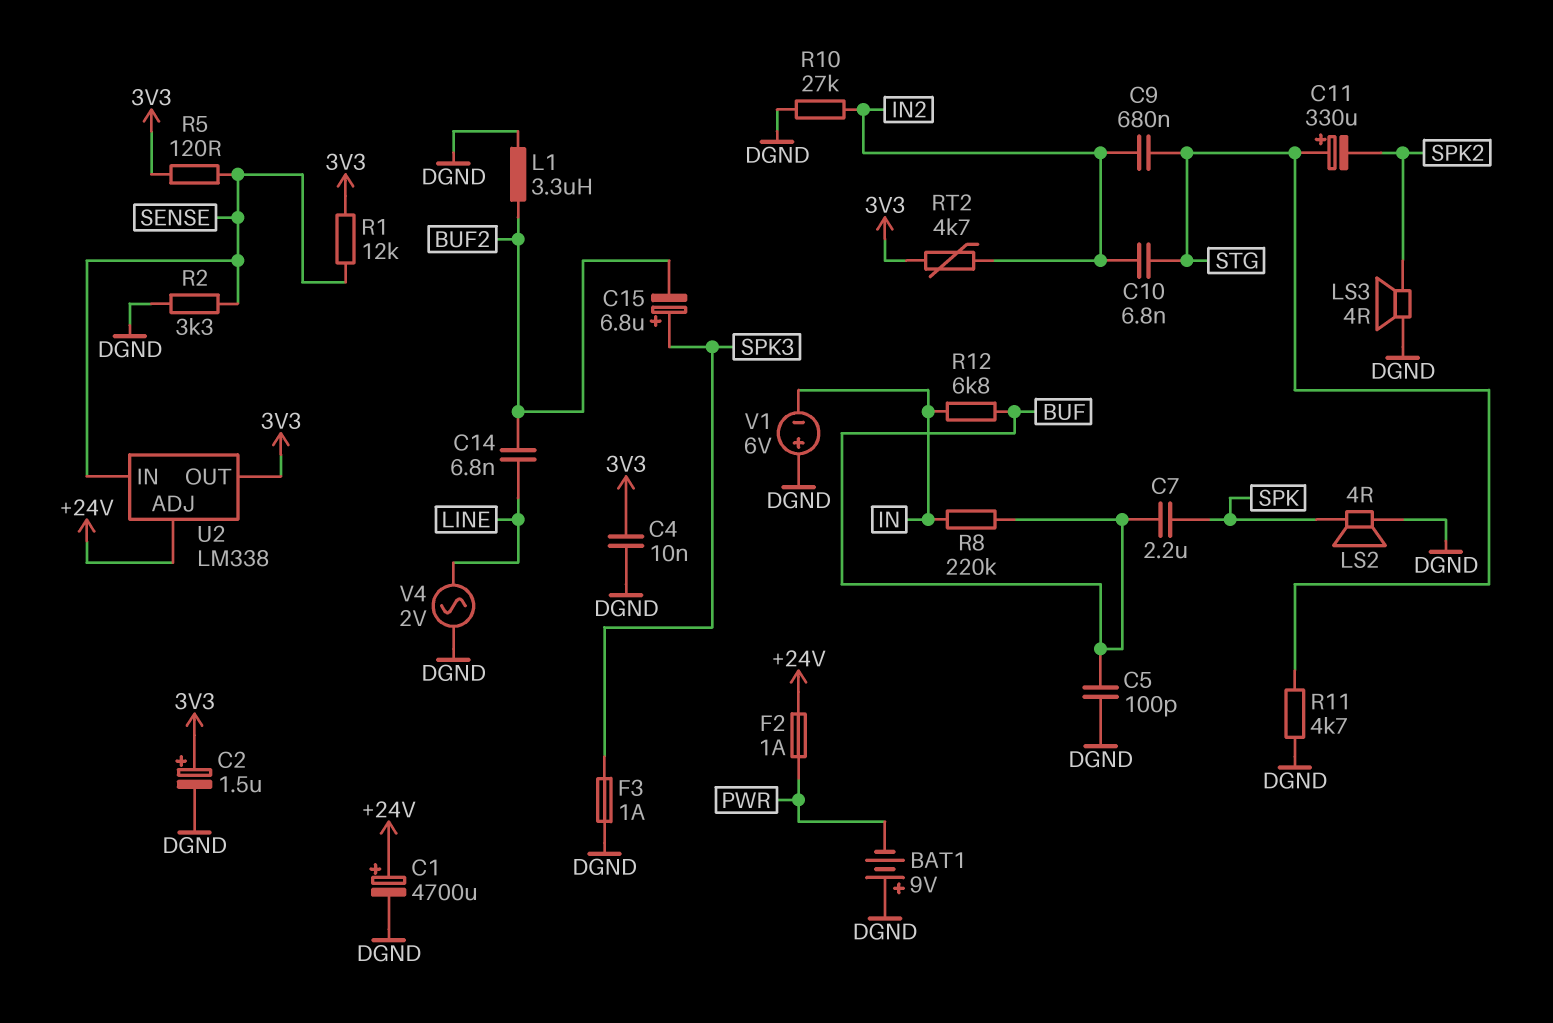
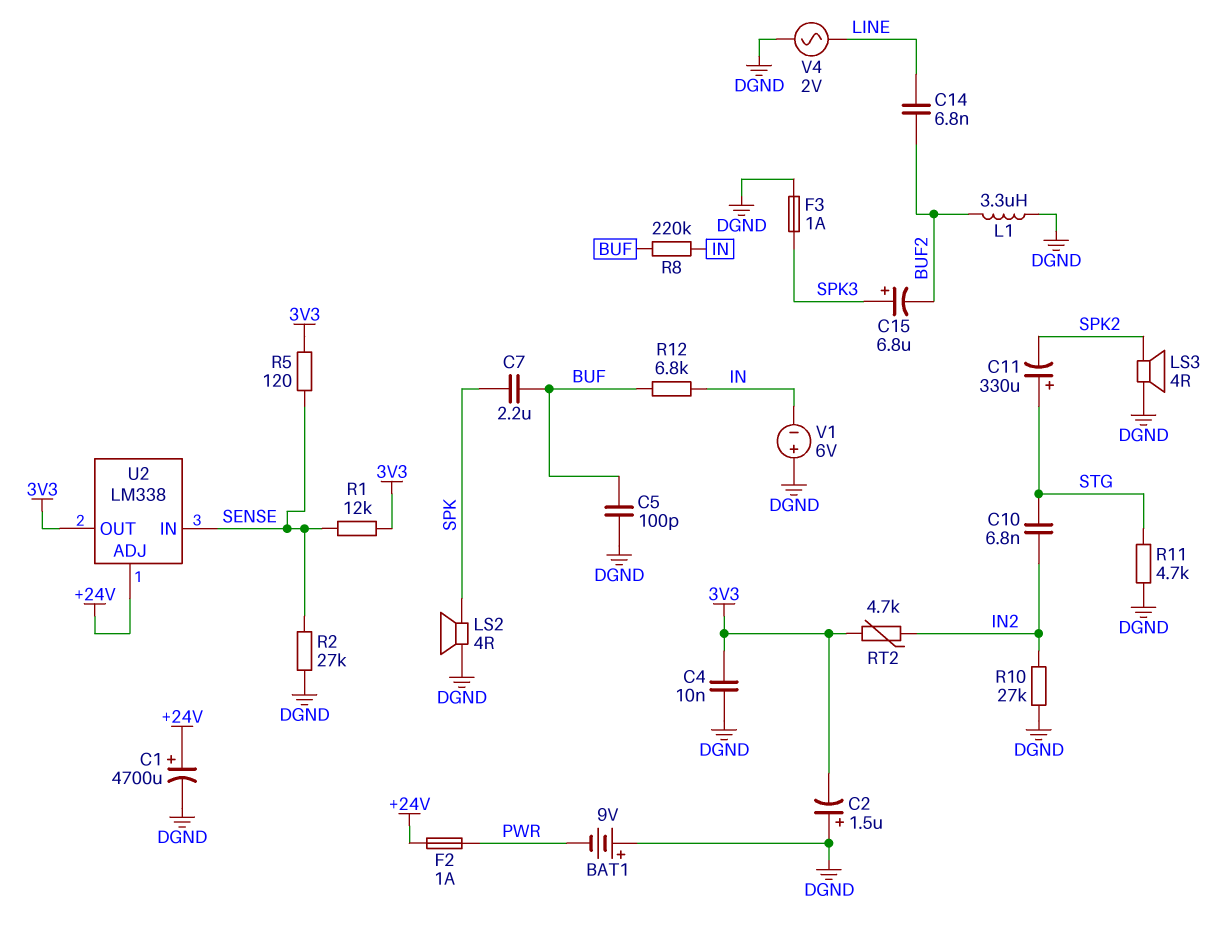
C2: 1.5uF (plus 3V3, minus DGND) -> 1.5uF (plus DGND, minus 3V3)
C9: 680nF (IN2, STG) -> none
R2: 3.3k (DGND, SENSE) -> 27k (DGND, SENSE)

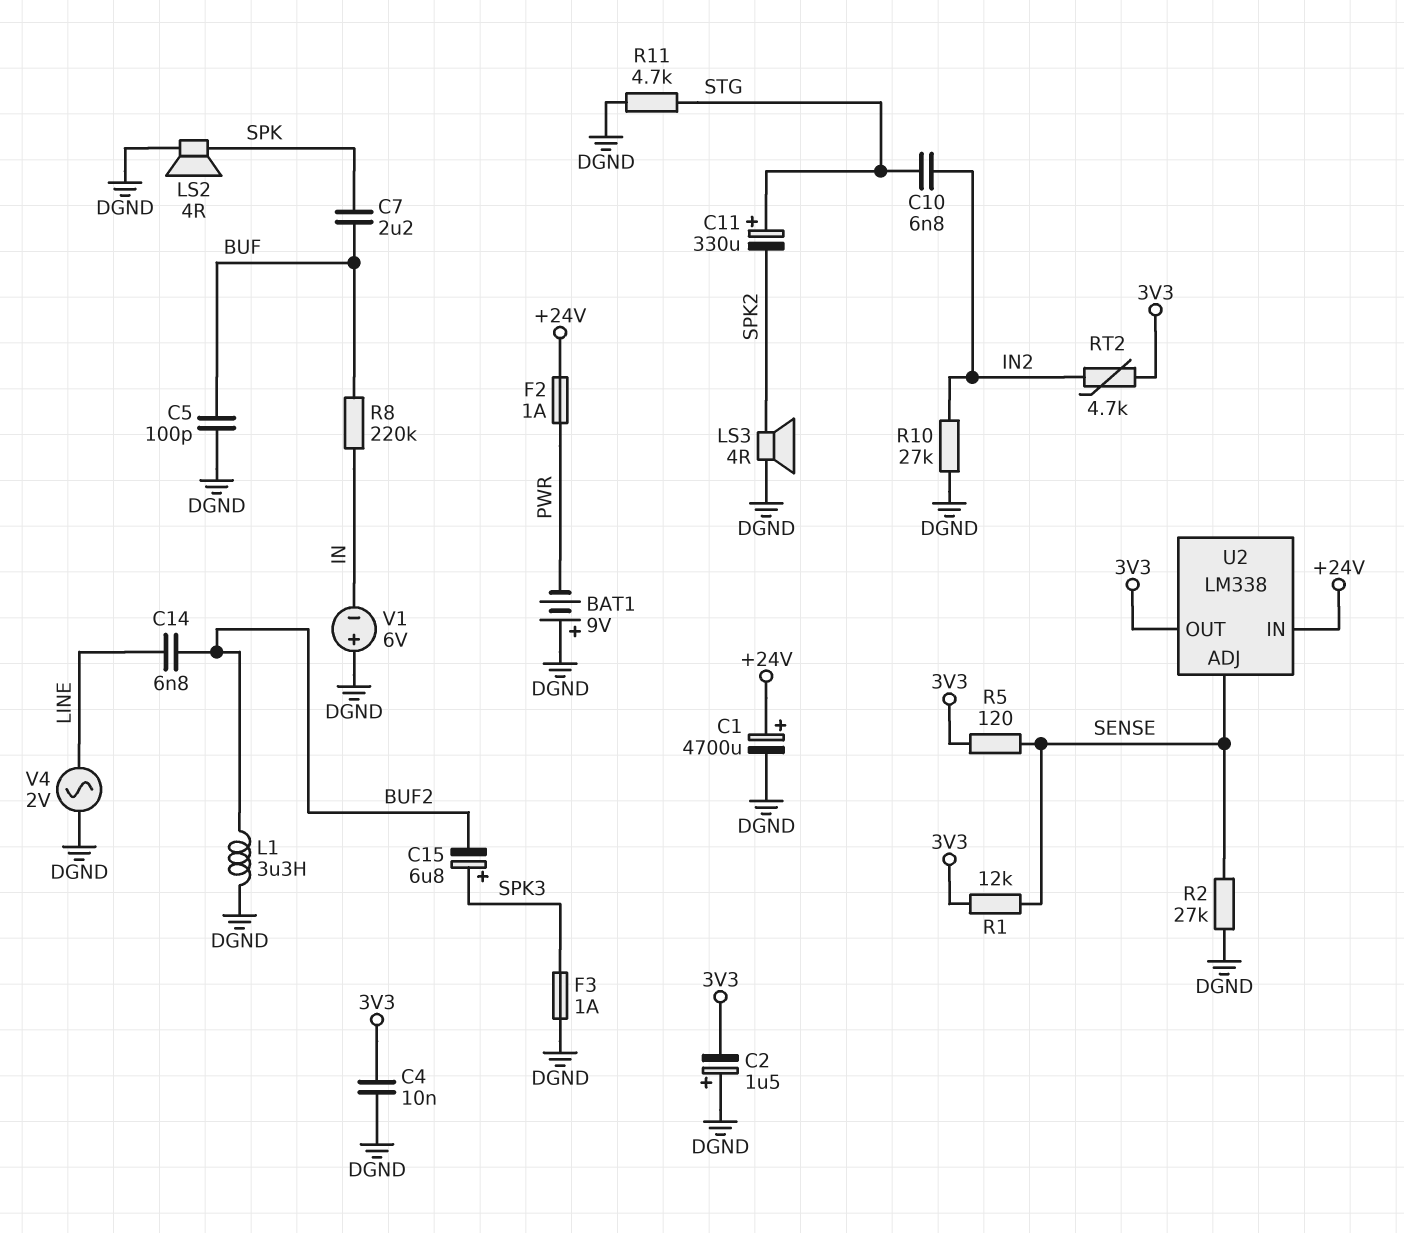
R12: 6.8k (BUF, IN) -> none
U2 pin ADJ: +24V -> SENSE
U2 pin IN: SENSE -> +24V

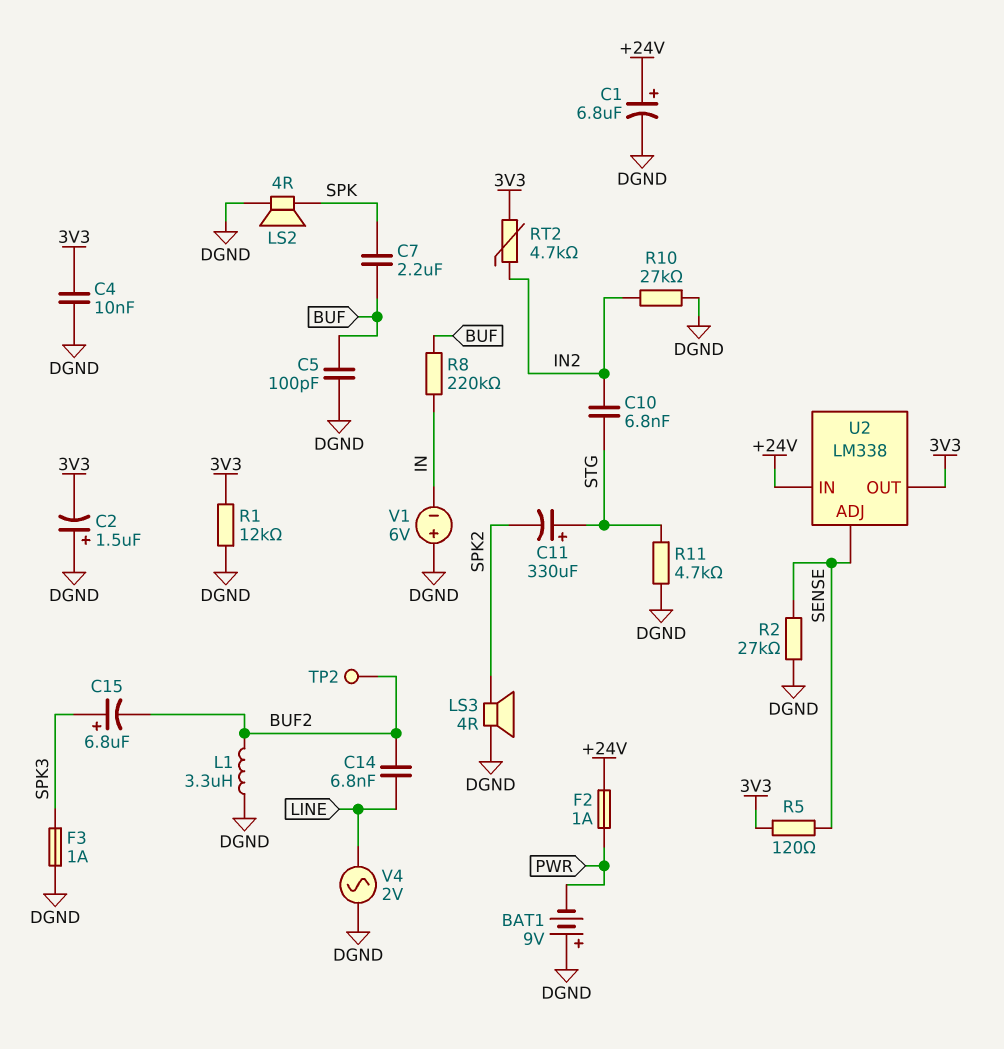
C1: 4700uF (plus +24V, minus DGND) -> 6.8uF (plus +24V, minus DGND)
R1: 12k (3V3, SENSE) -> 12k (3V3, DGND)
TP2: none -> test point (BUF2)

